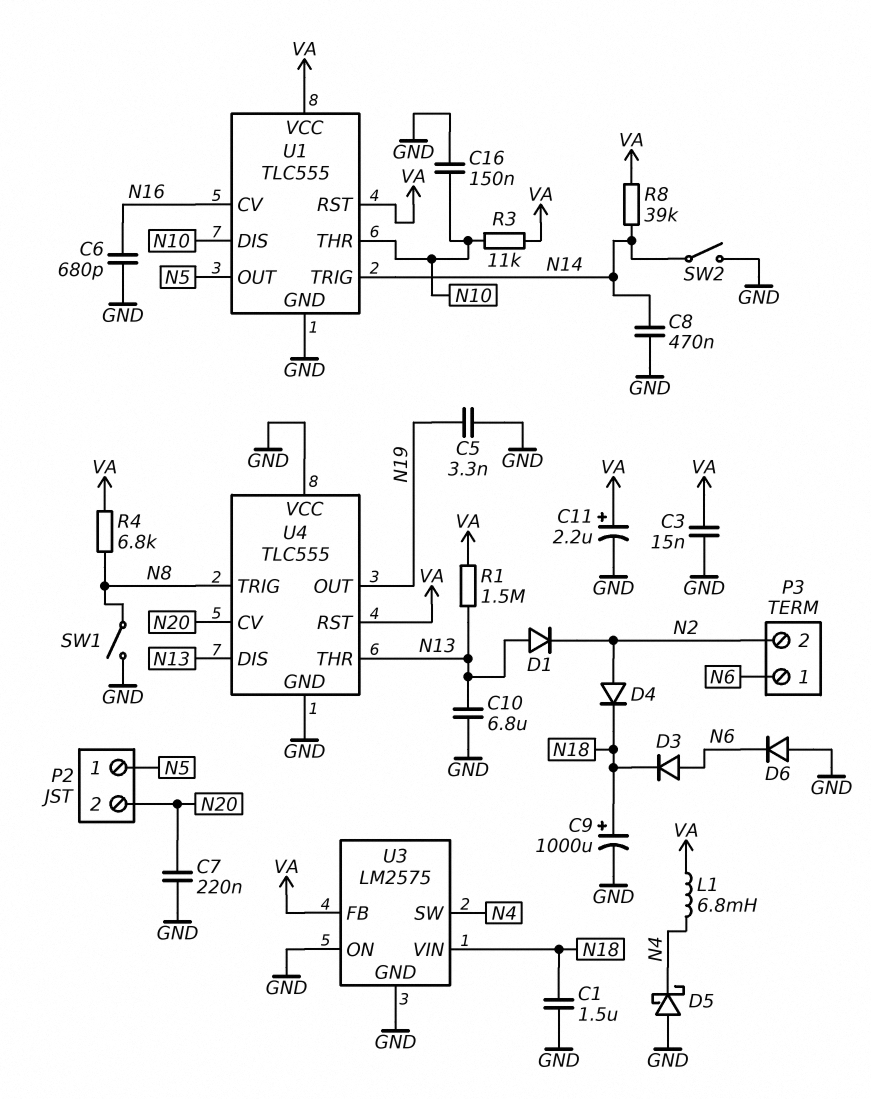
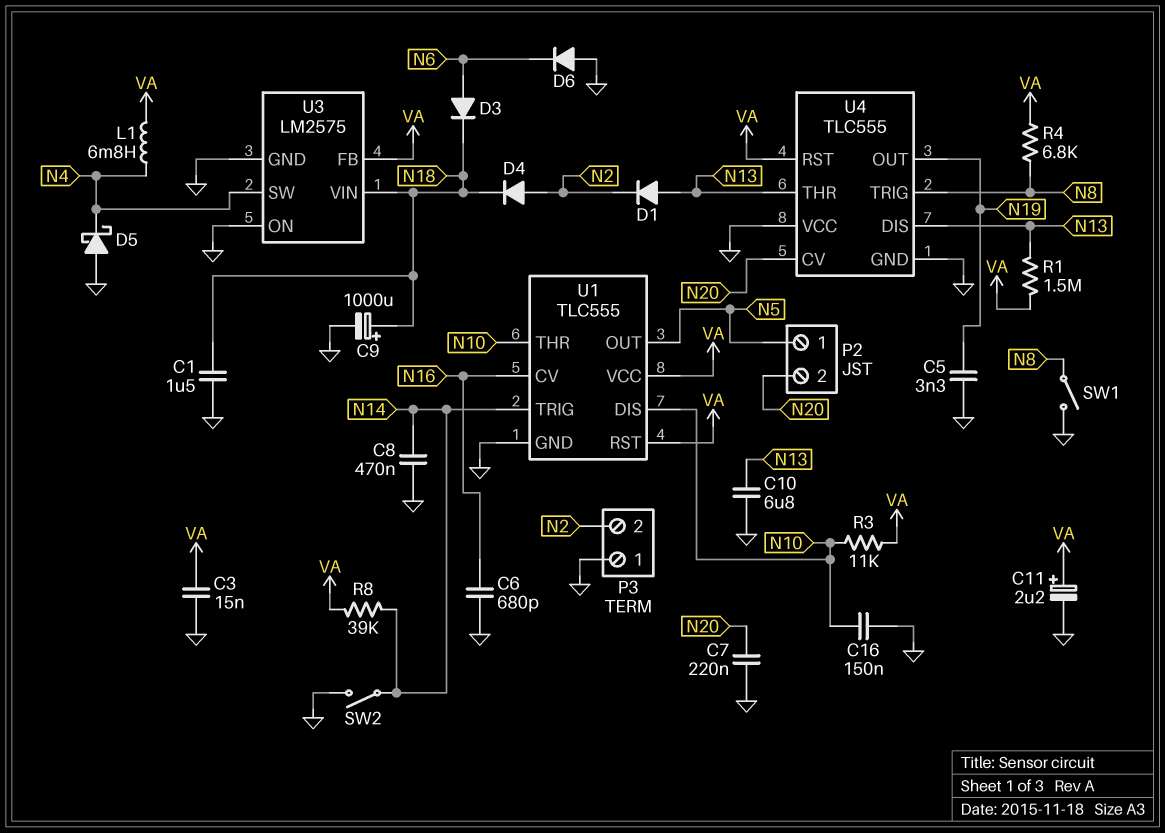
P3 pin 1: N6 -> GND

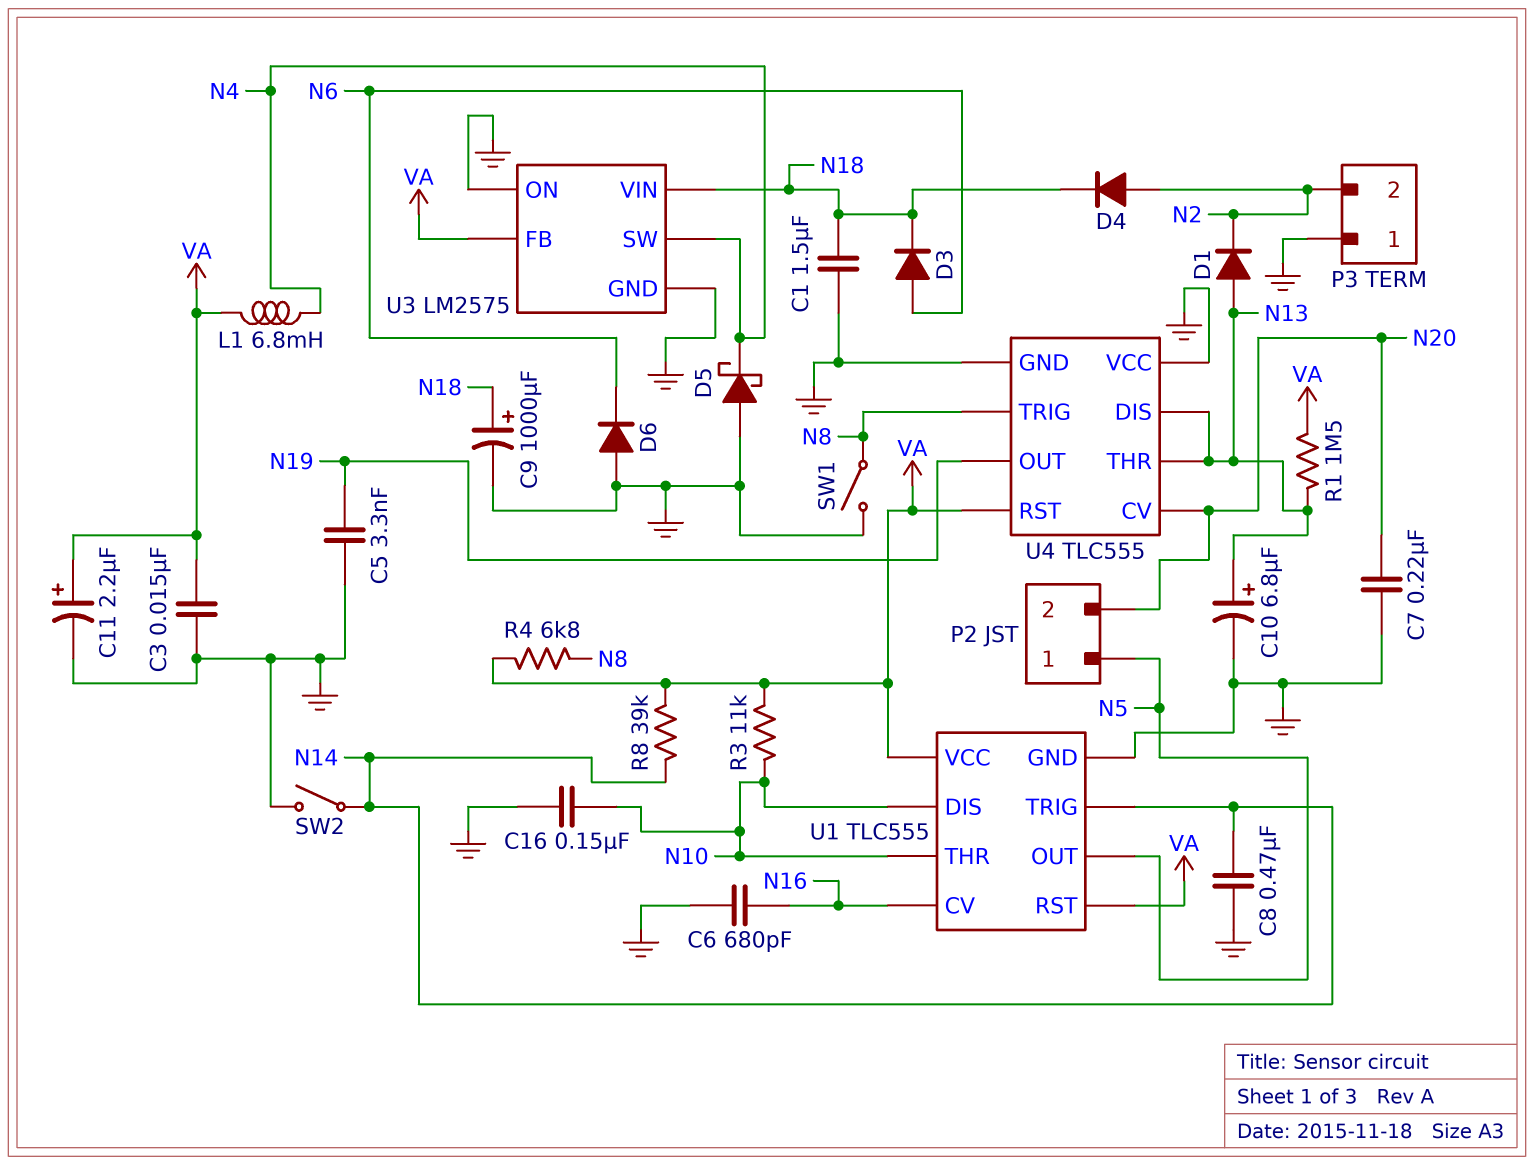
C10: 6.8uF (GND, N13) -> 6.8uF (plus N13, minus GND)

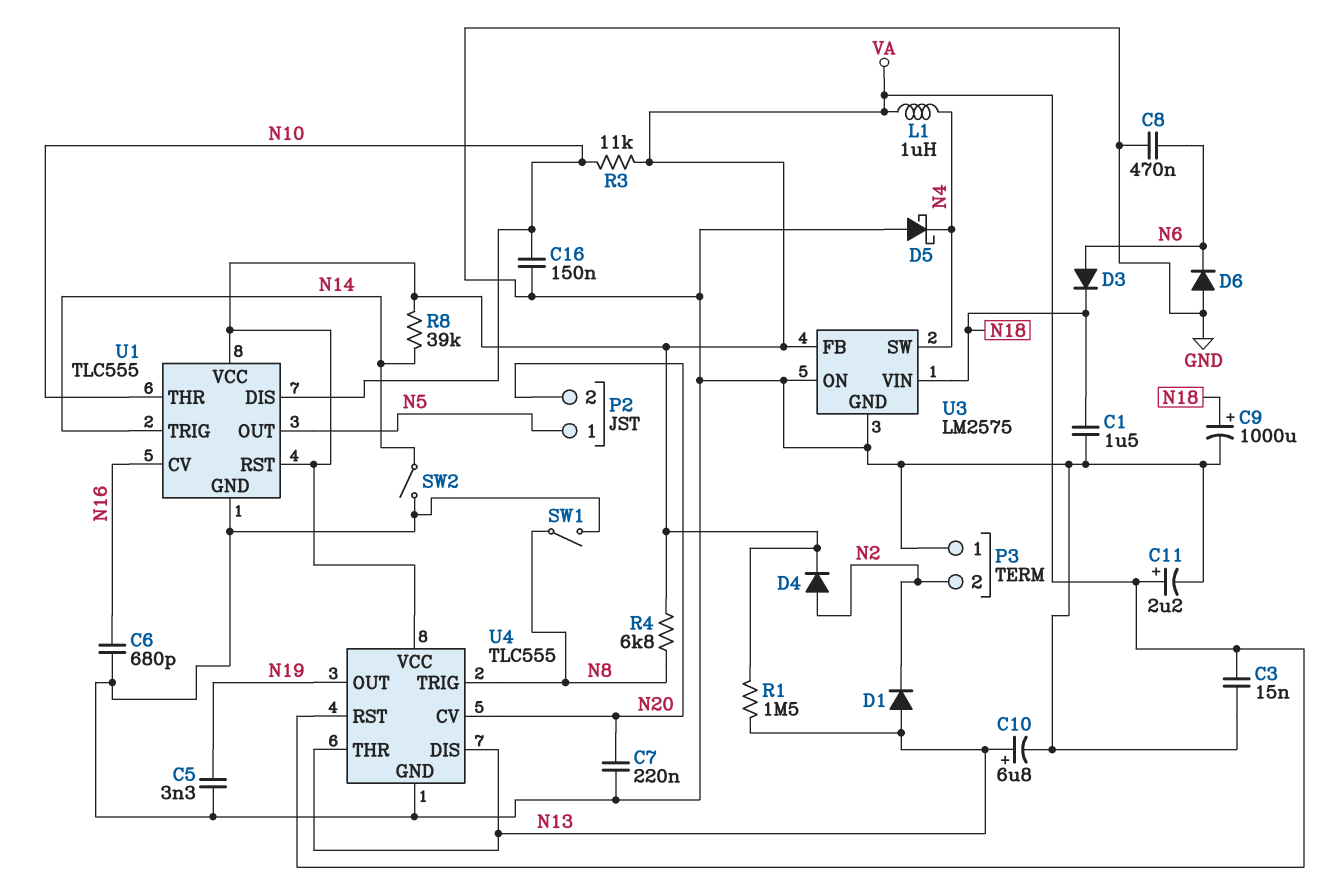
C8: 470nF (GND, N14) -> 470nF (GND, N6)
D4: diode (A N2, K N18) -> diode (A N2, K VA)
L1: 6.8mH (N4, VA) -> 1uH (N4, VA)
U4 pin VCC: GND -> VA

